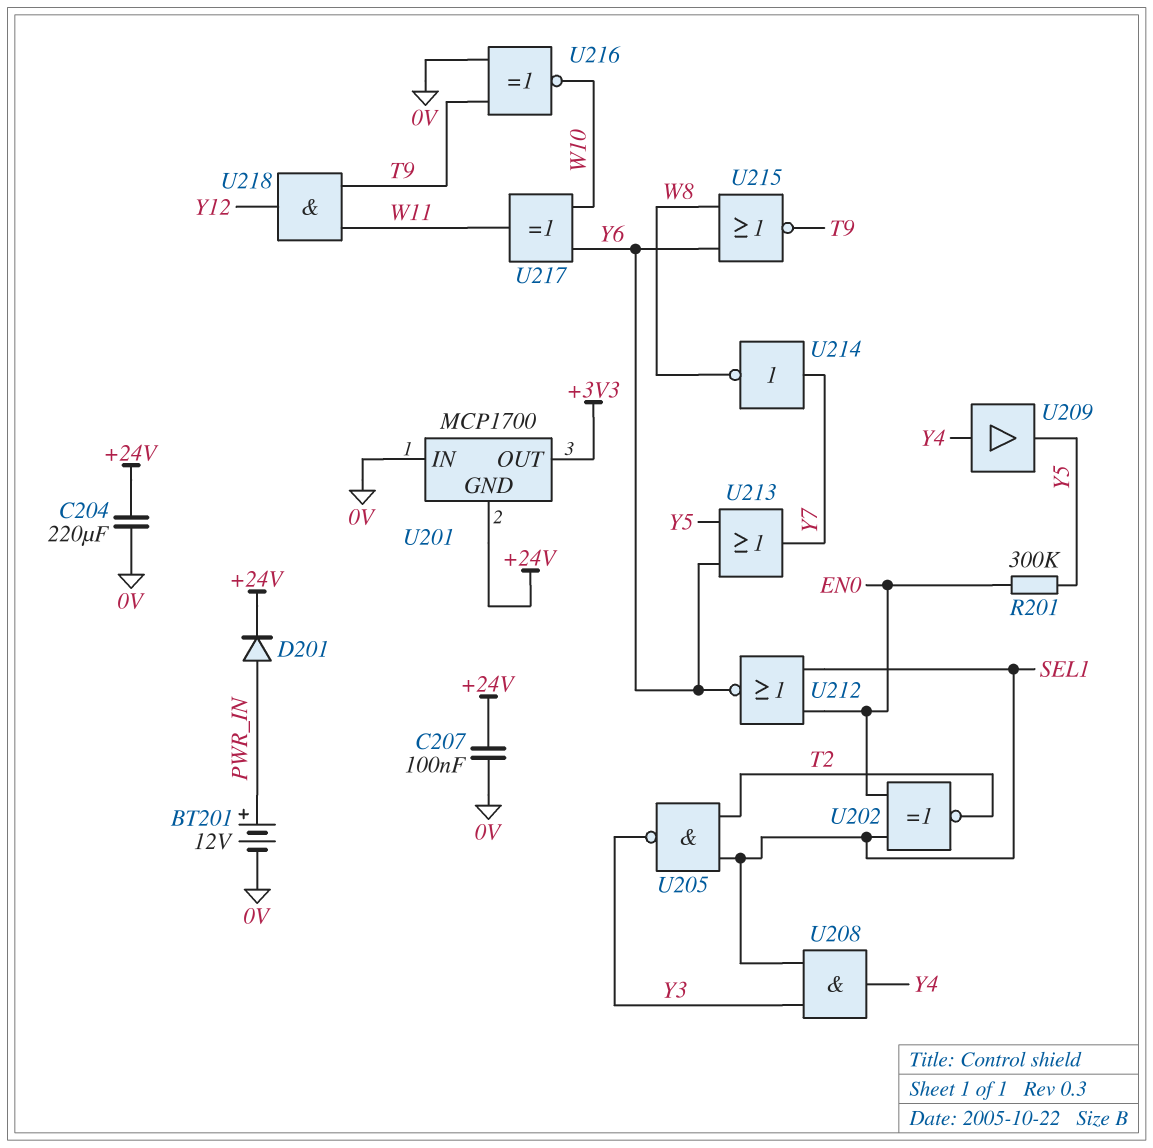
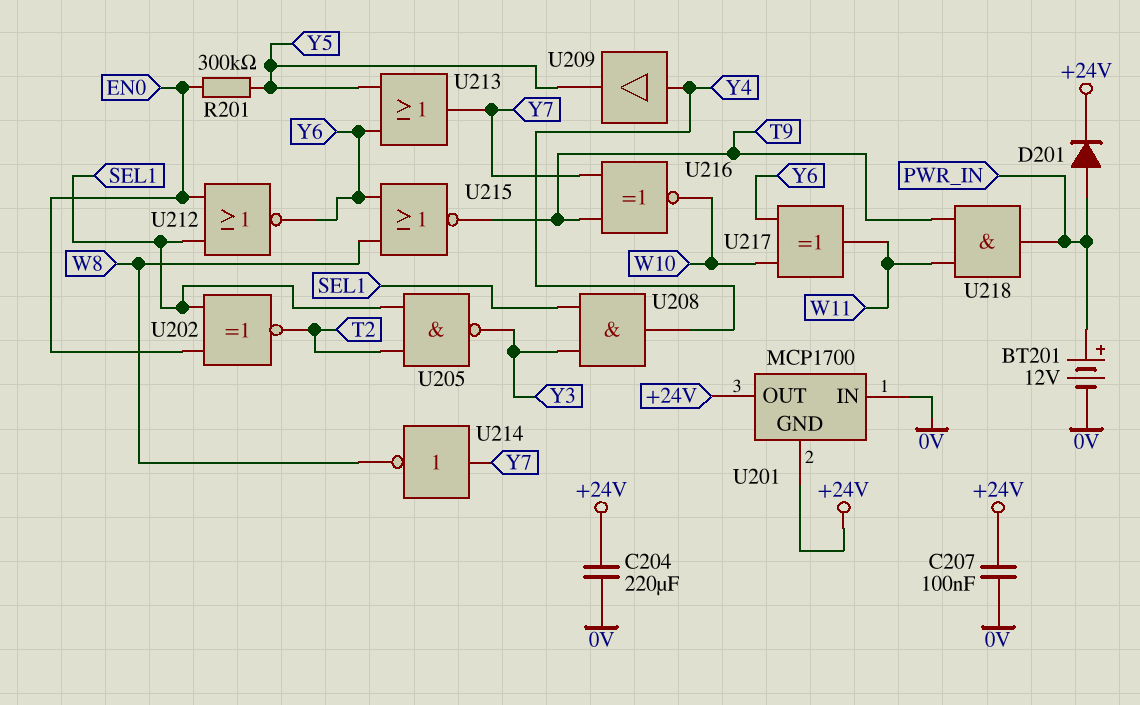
U201 pin OUT: +3V3 -> +24V
U216: XNOR (in 0V, in T9, out W10) -> XNOR (in T9, in Y7, out W10)
U218: AND (in T9, in W11, out Y12) -> AND (in T9, in W11, out PWR_IN)

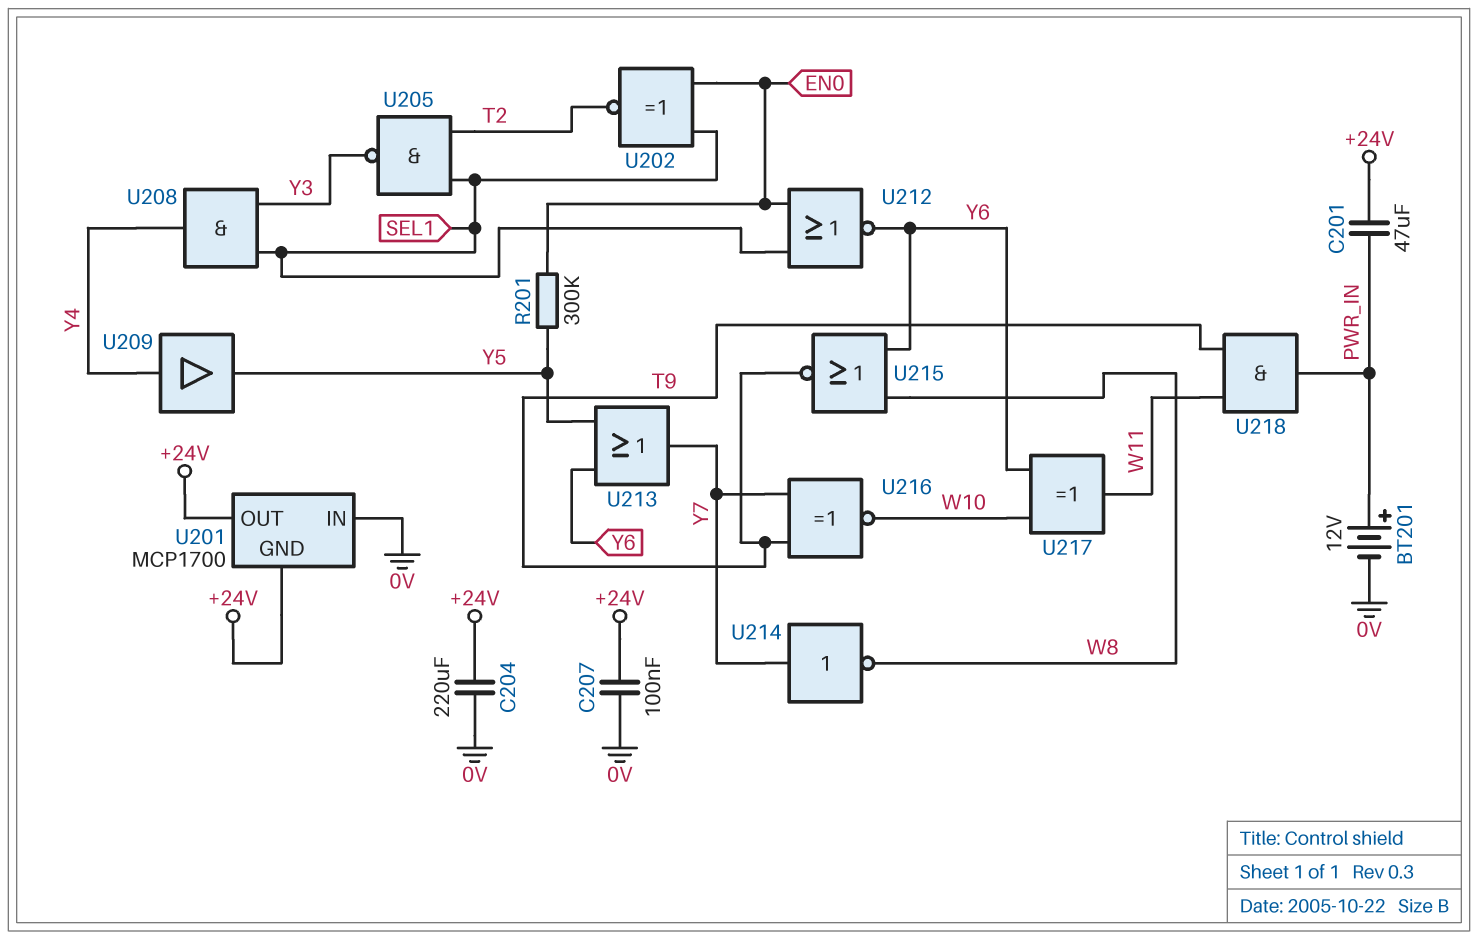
C201: none -> 47uF (+24V, PWR_IN)
D201: diode (A PWR_IN, K +24V) -> none

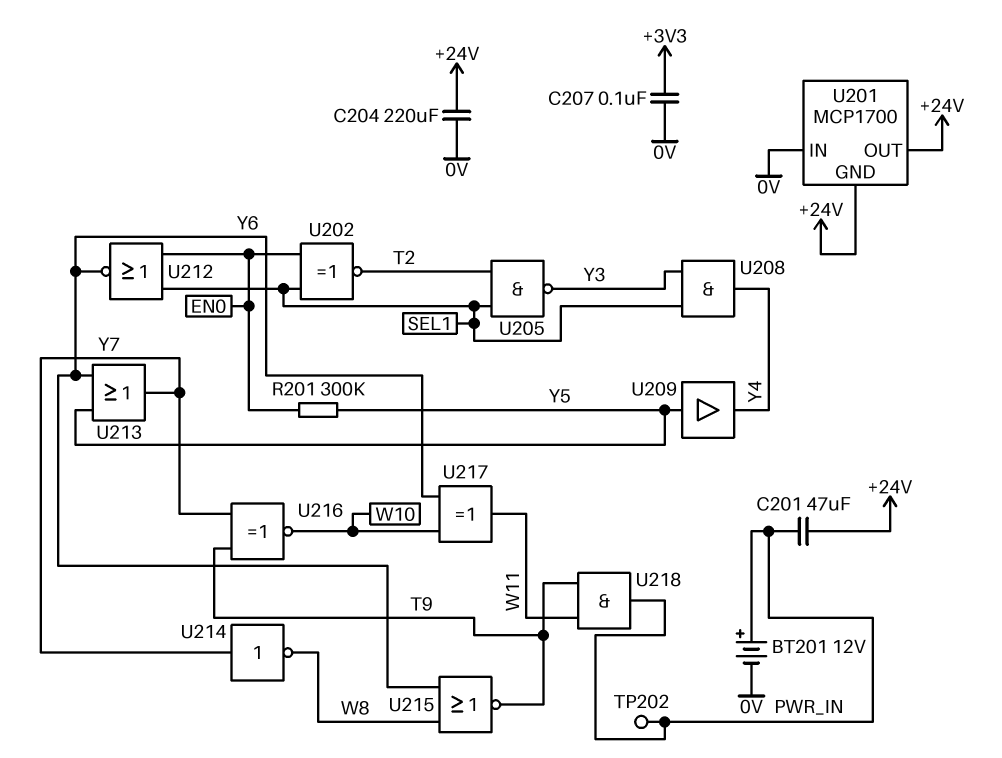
C207: 100nF (+24V, 0V) -> 100nF (+3V3, 0V)
TP202: none -> test point (PWR_IN)
U209: buffer (in Y4, out Y5) -> buffer (in Y5, out Y4)

